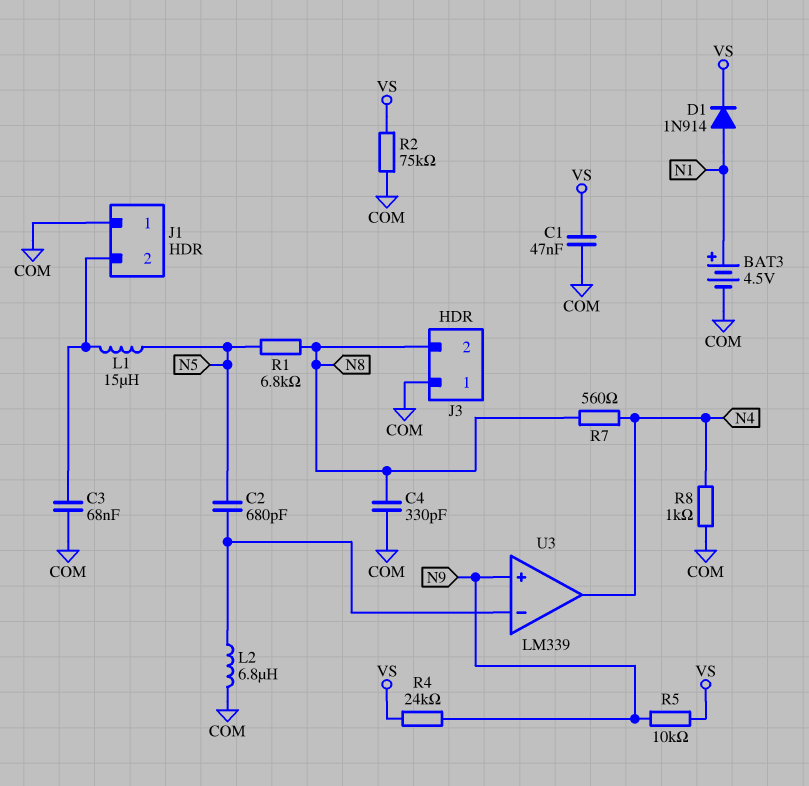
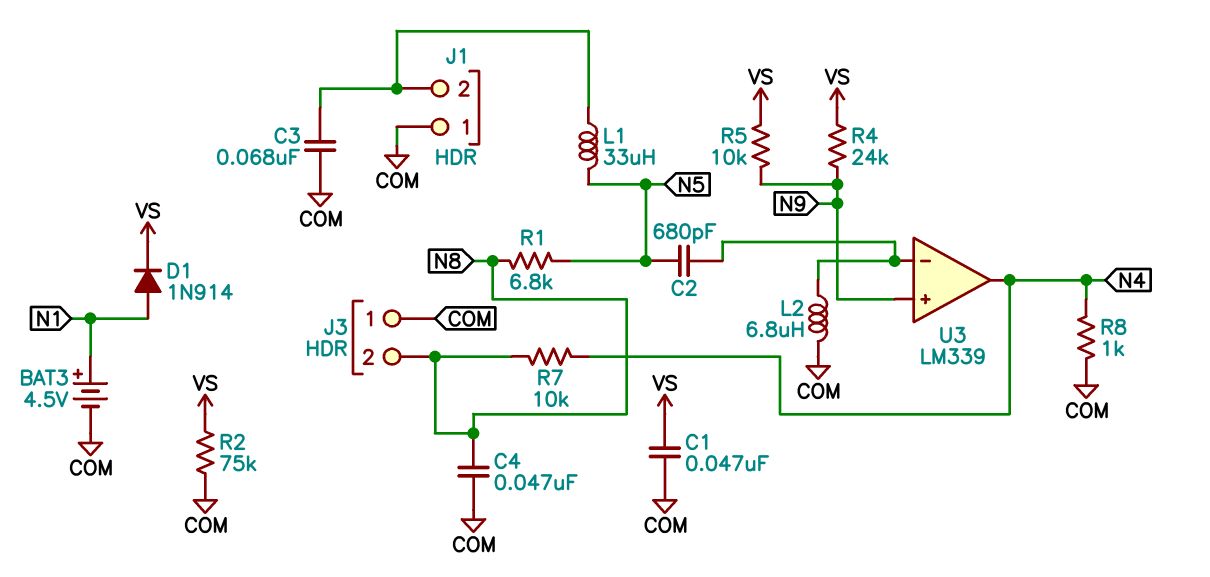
C4: 330pF (COM, N8) -> 47nF (COM, N8)
L1: 15uH (J1/2, N5) -> 33uH (J1/2, N5)
R7: 560 (N4, N8) -> 10k (N4, N8)

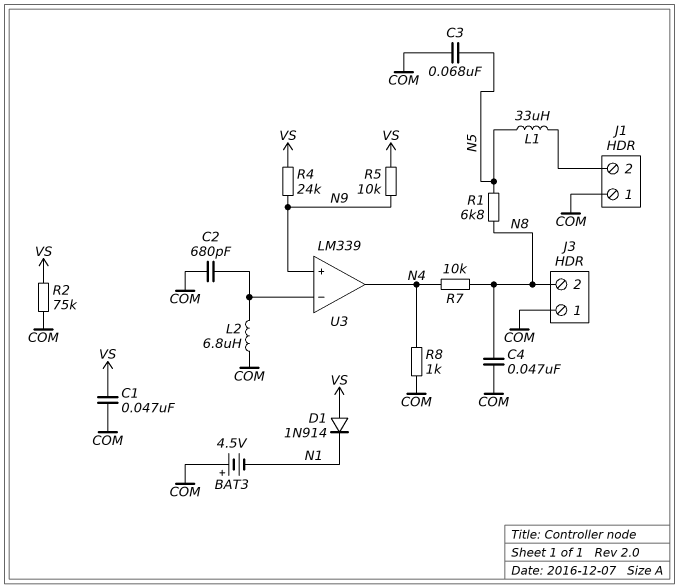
BAT3: 4.5V (plus N1, minus COM) -> 4.5V (plus COM, minus N1)
C2: 680pF (N5, U3/in-) -> 680pF (COM, U3/in-)
C3: 68nF (COM, J1/2) -> 68nF (COM, N5)
D1: diode 1N914 (A N1, K VS) -> diode 1N914 (A VS, K N1)

